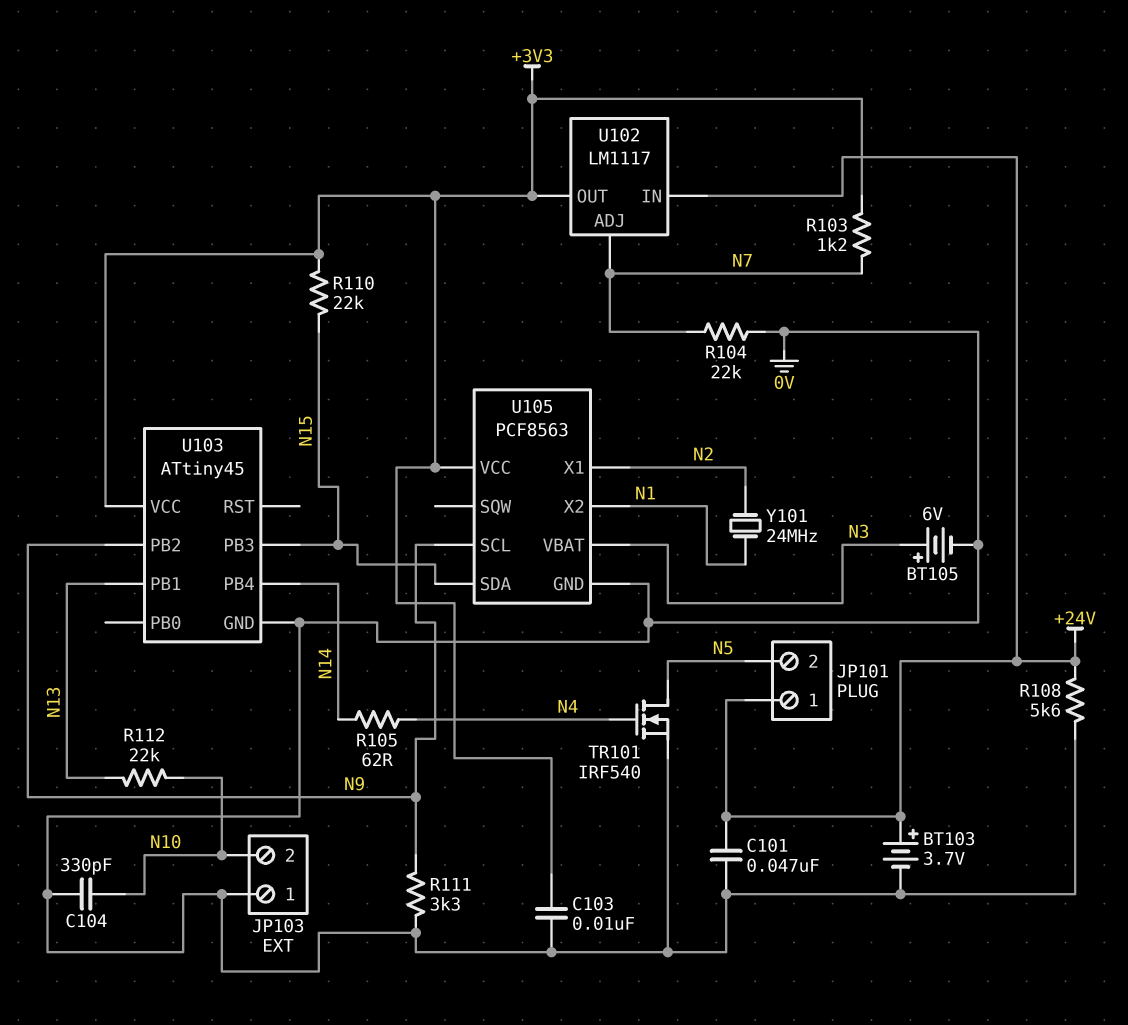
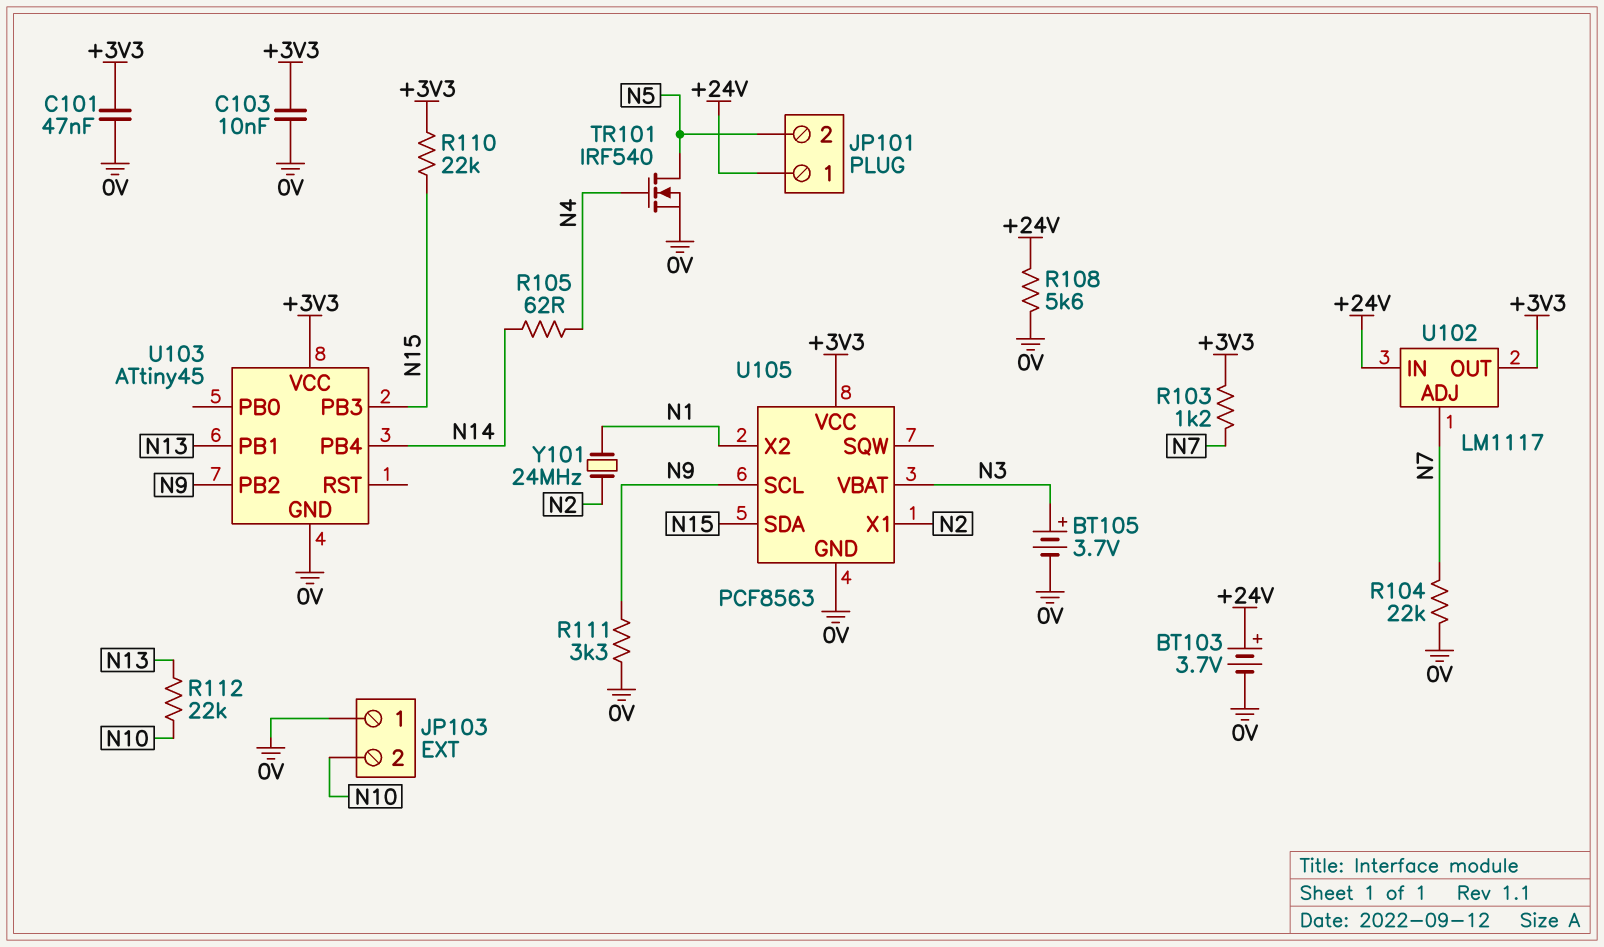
BT105: 6V (plus N3, minus 0V) -> 3.7V (plus N3, minus 0V)
C101: 47nF (+24V, 0V) -> 47nF (+3V3, 0V)
C104: 330pF (0V, N10) -> none

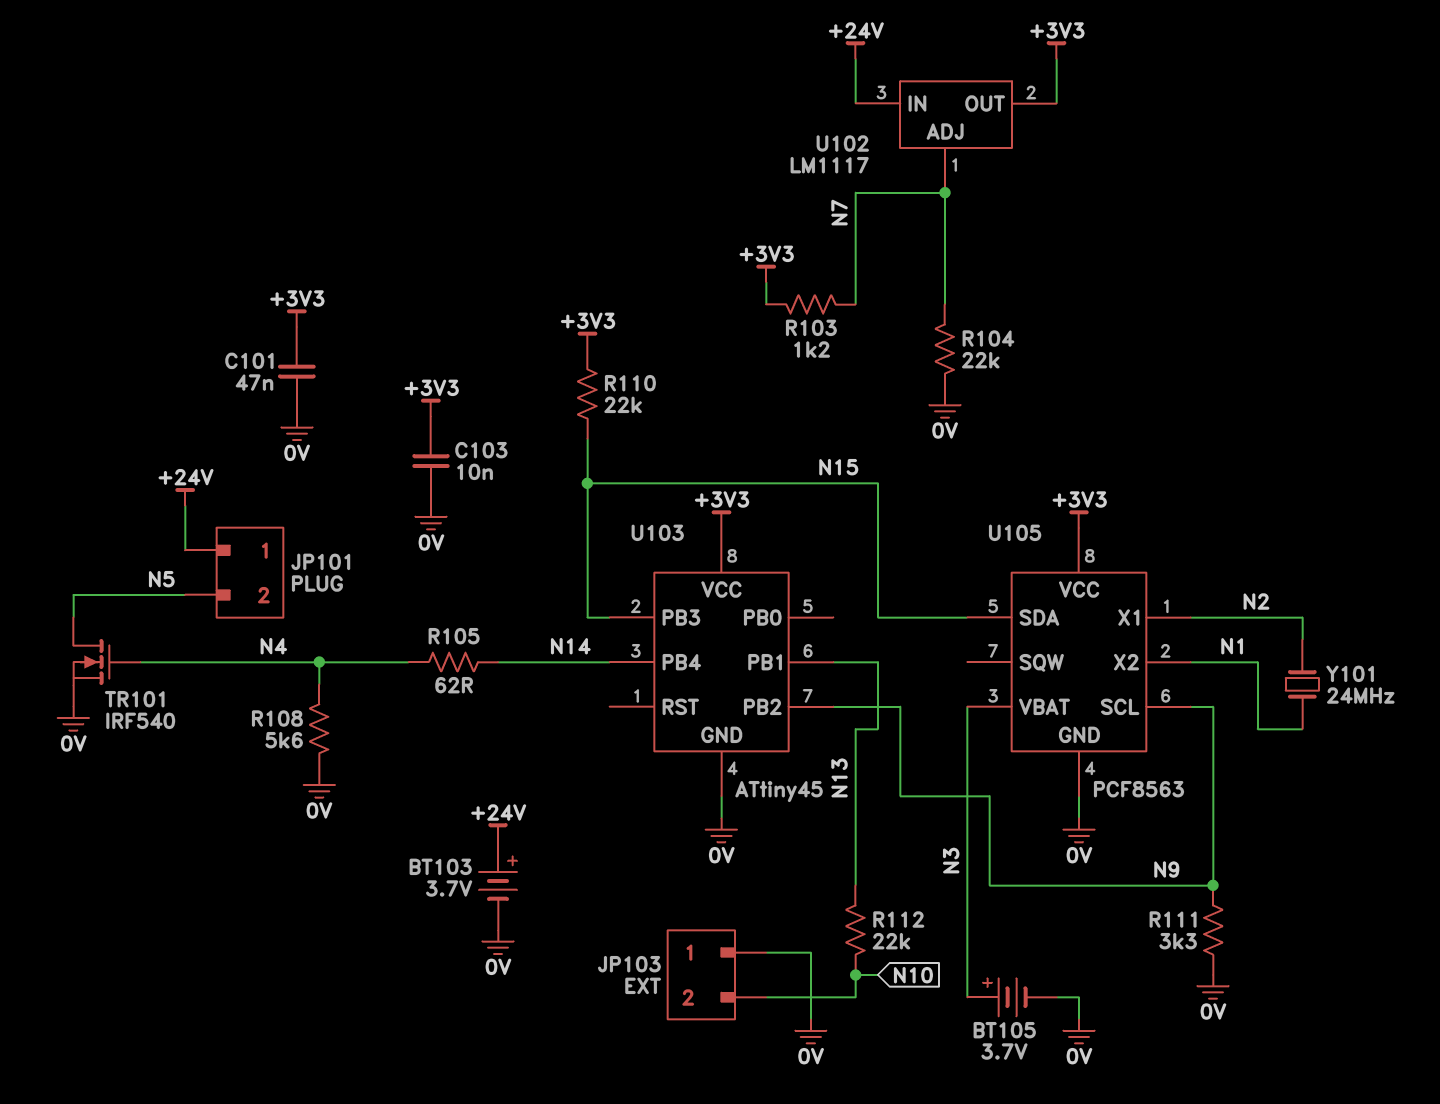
R108: 5.6k (+24V, 0V) -> 5.6k (0V, N4)

